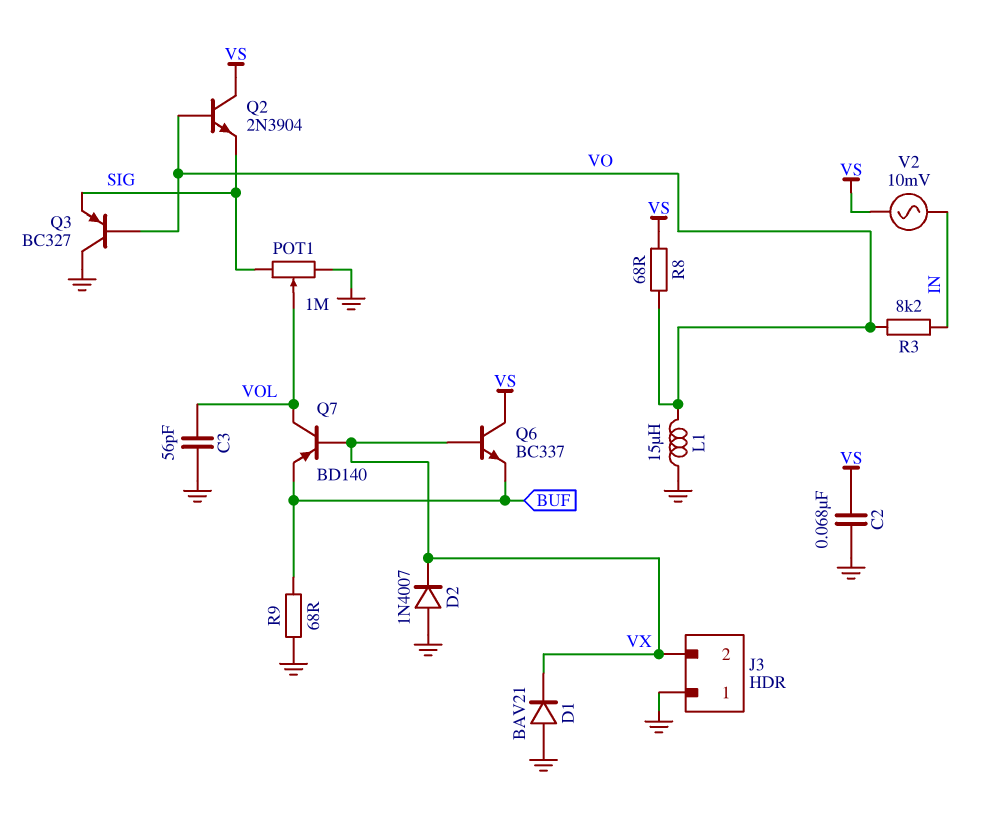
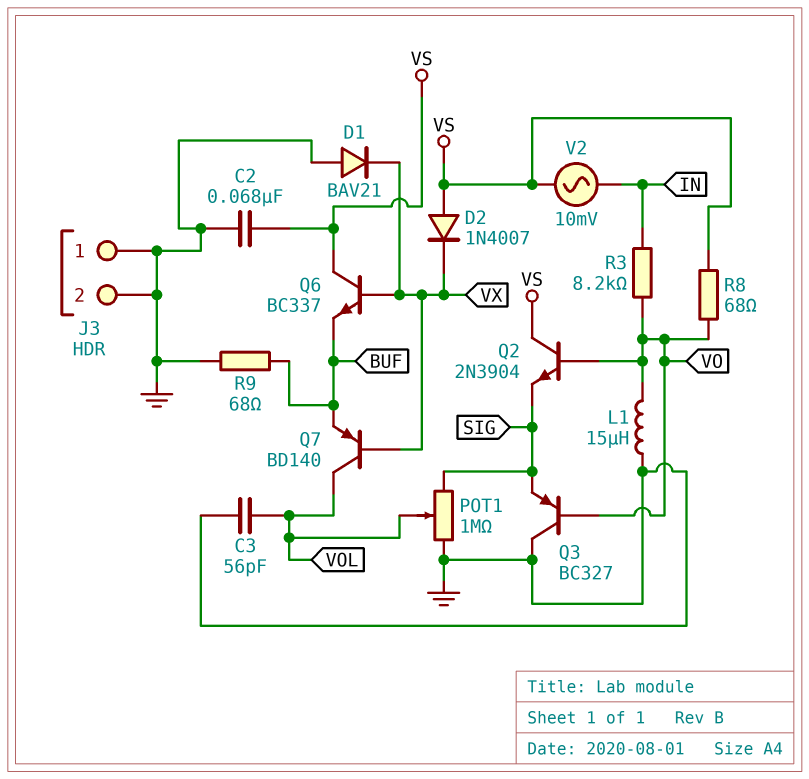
D2: diode 1N4007 (A GND, K VX) -> diode 1N4007 (A VS, K VX)
J3 pin 2: VX -> GND

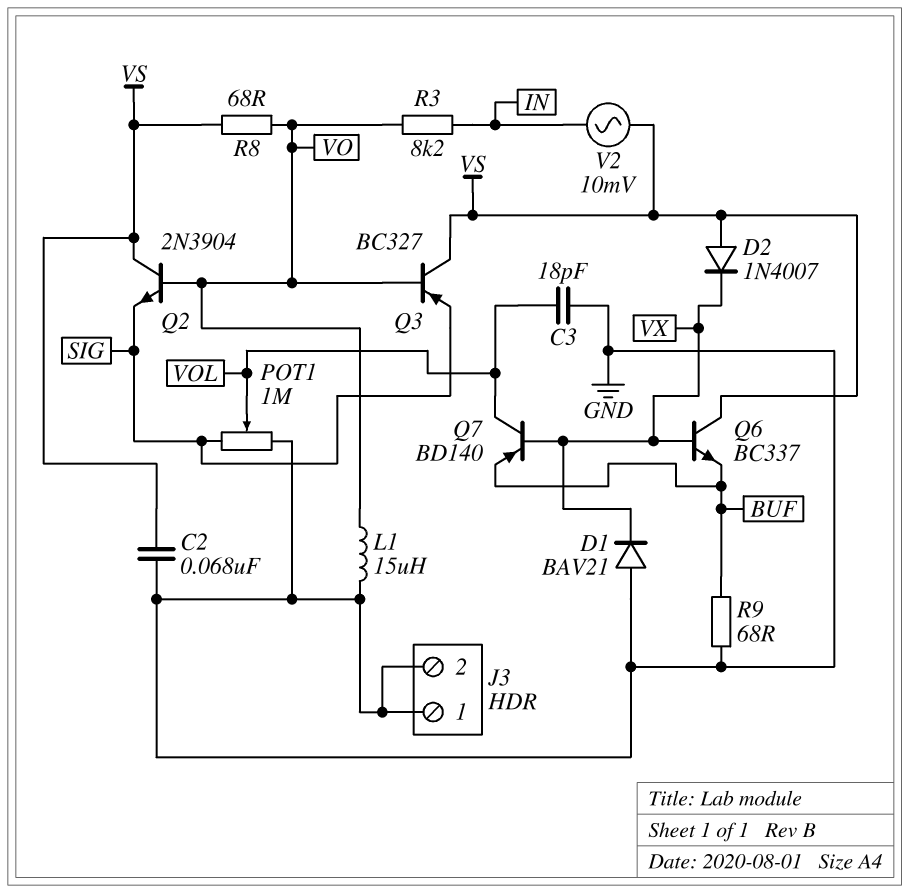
C3: 56pF (GND, VOL) -> 18pF (GND, VOL)
Q3: PNP BC327 (B VO, C GND, E SIG) -> PNP BC327 (B VO, C VS, E SIG)

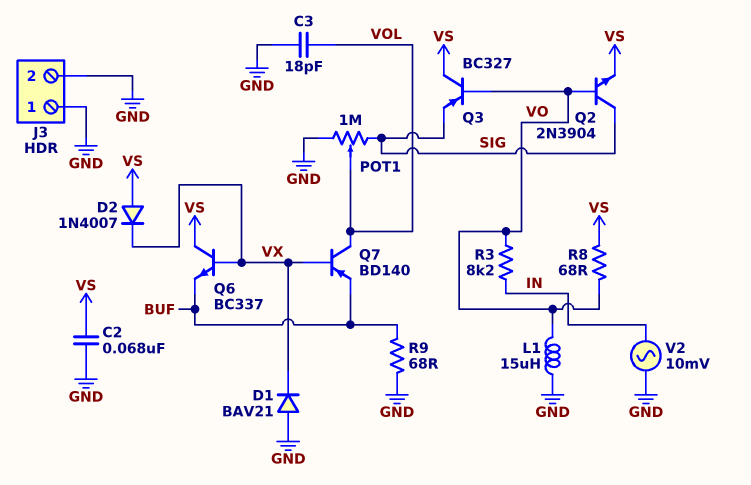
Q2: NPN 2N3904 (B VO, C VS, E SIG) -> NPN 2N3904 (B VO, C SIG, E VS)
V2: AC 10mV (IN, VS) -> AC 10mV (GND, IN)

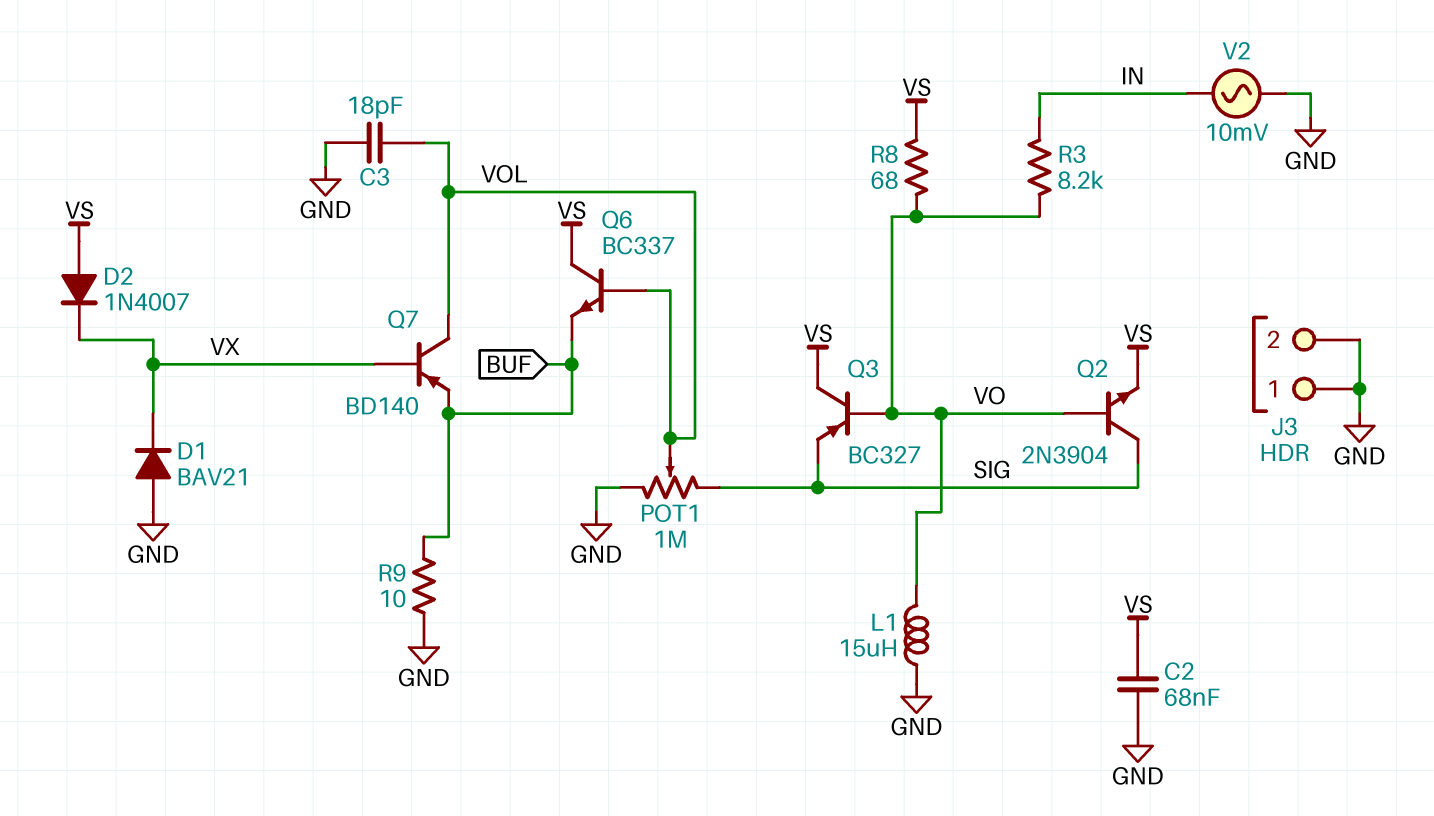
Q6: NPN BC337 (B VX, C VS, E BUF) -> NPN BC337 (B VOL, C VS, E BUF)
R9: 68 (BUF, GND) -> 10 (BUF, GND)

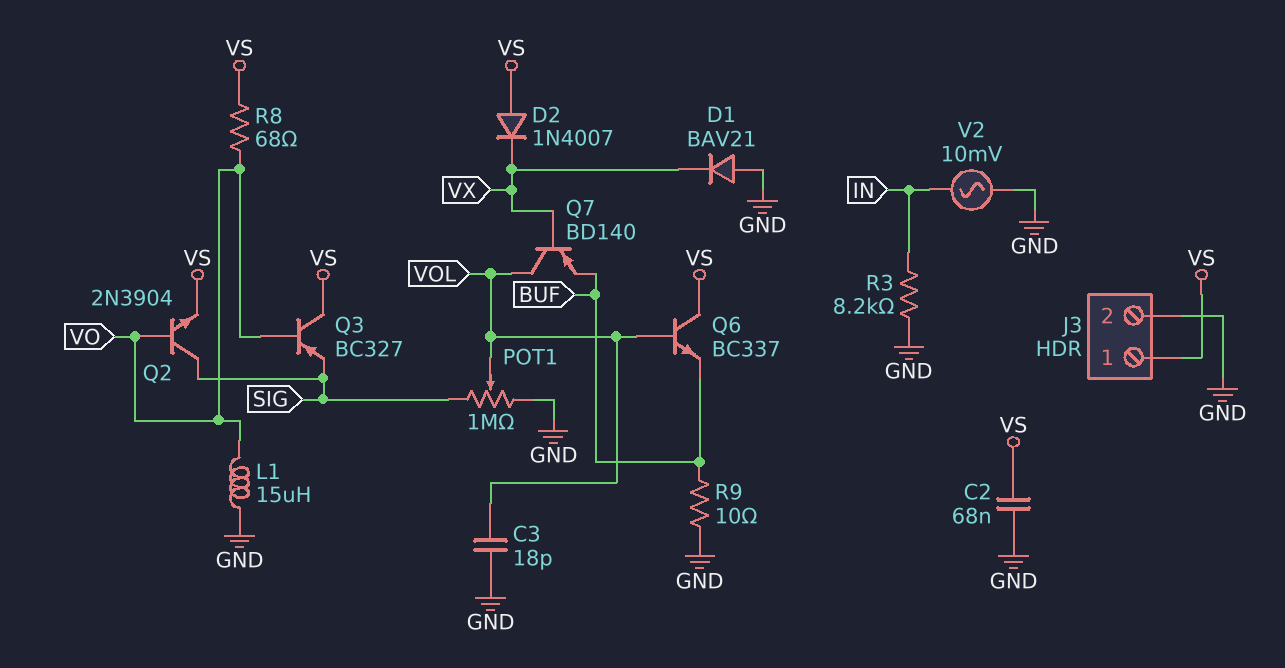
J3 pin 1: GND -> VS
R3: 8.2k (IN, VO) -> 8.2k (GND, IN)

